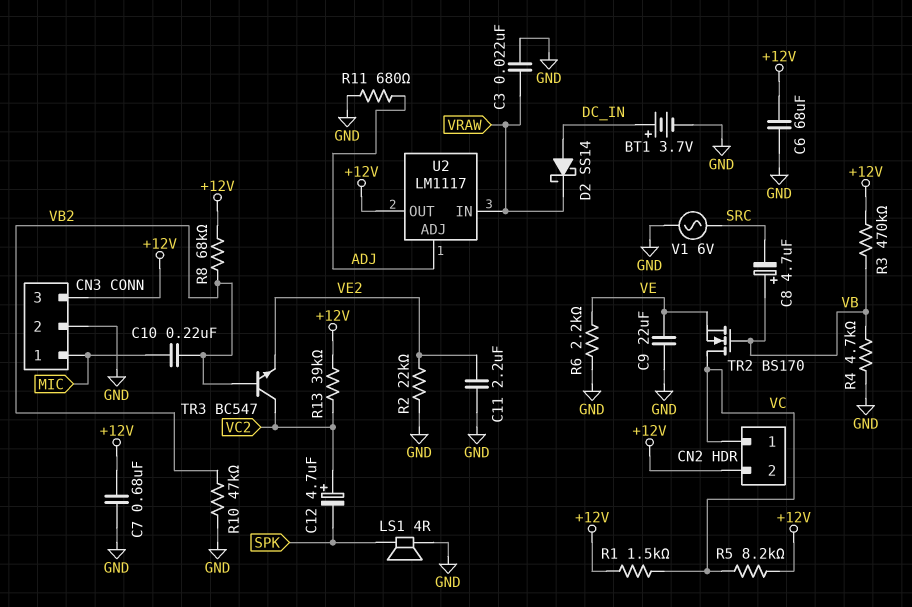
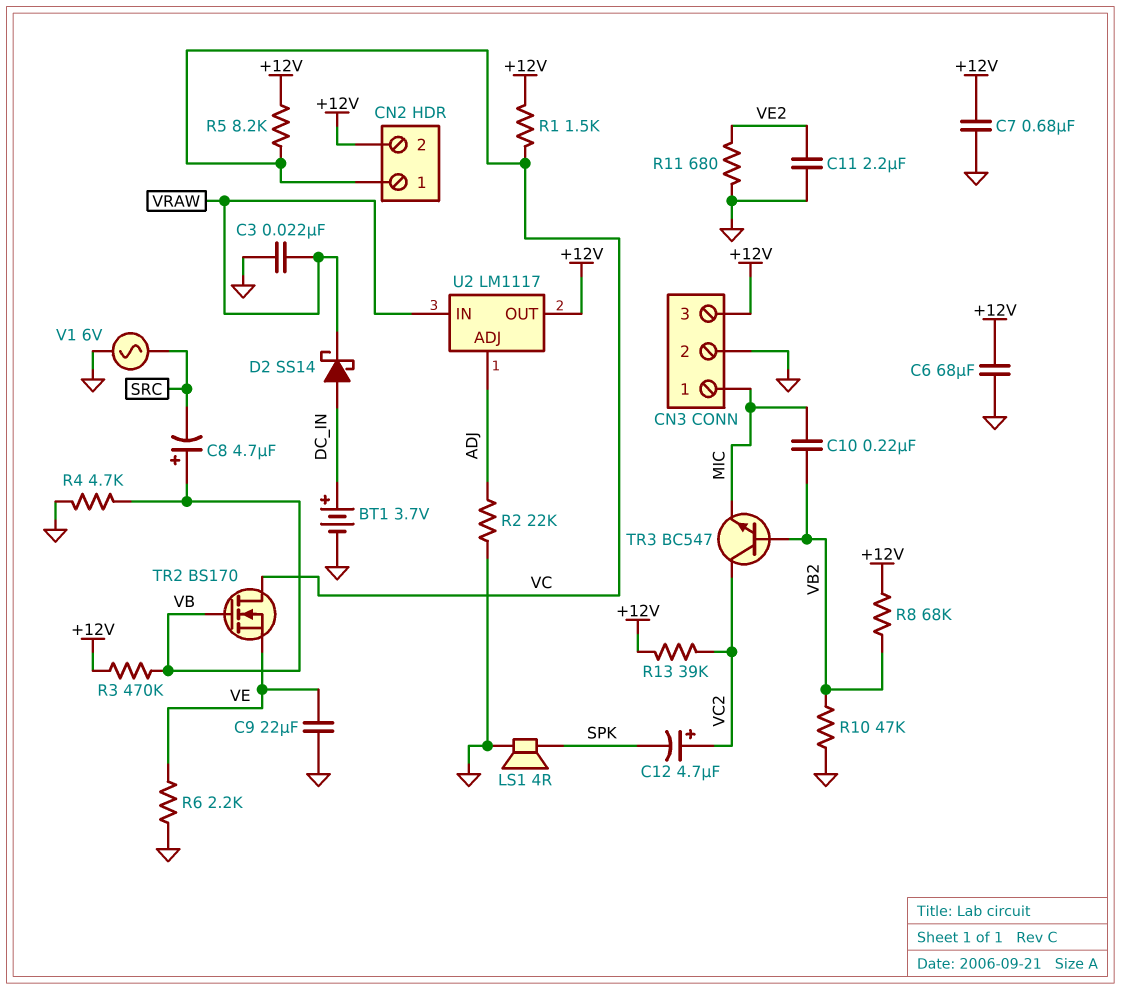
R2: 22k (GND, VE2) -> 22k (ADJ, GND)
R11: 680 (ADJ, GND) -> 680 (GND, VE2)
TR3: NPN BC547 (B VB2, C VC2, E VE2) -> NPN BC547 (B VB2, C VC2, E MIC)

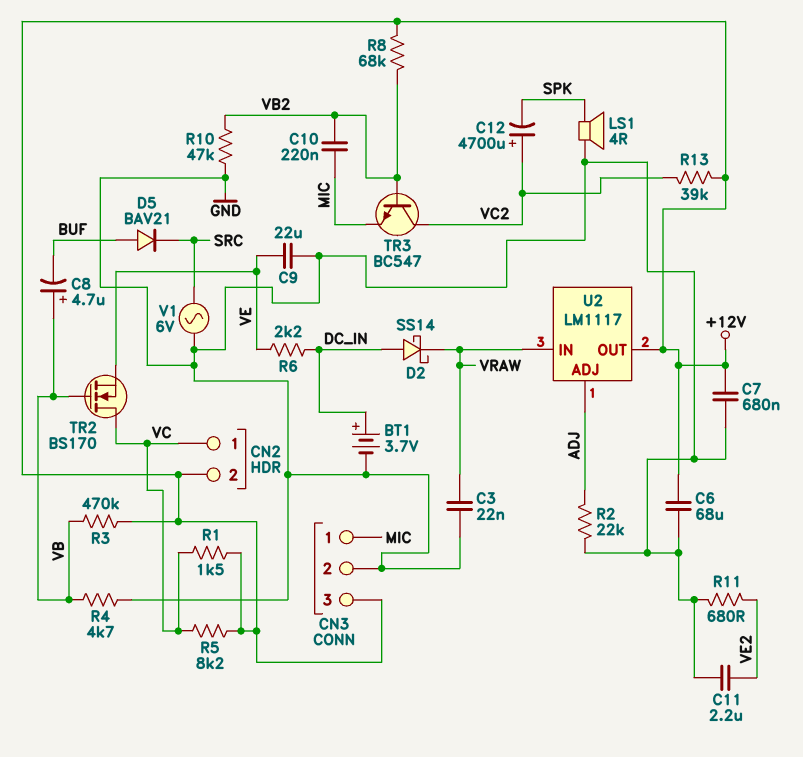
C8: 4.7uF (plus VB, minus SRC) -> 4.7uF (plus VB, minus BUF)
C12: 4.7uF (plus VC2, minus SPK) -> 4700uF (plus VC2, minus SPK)
D5: none -> diode BAV21 (A BUF, K SRC)
R6: 2.2k (GND, VE) -> 2.2k (DC_IN, VE)

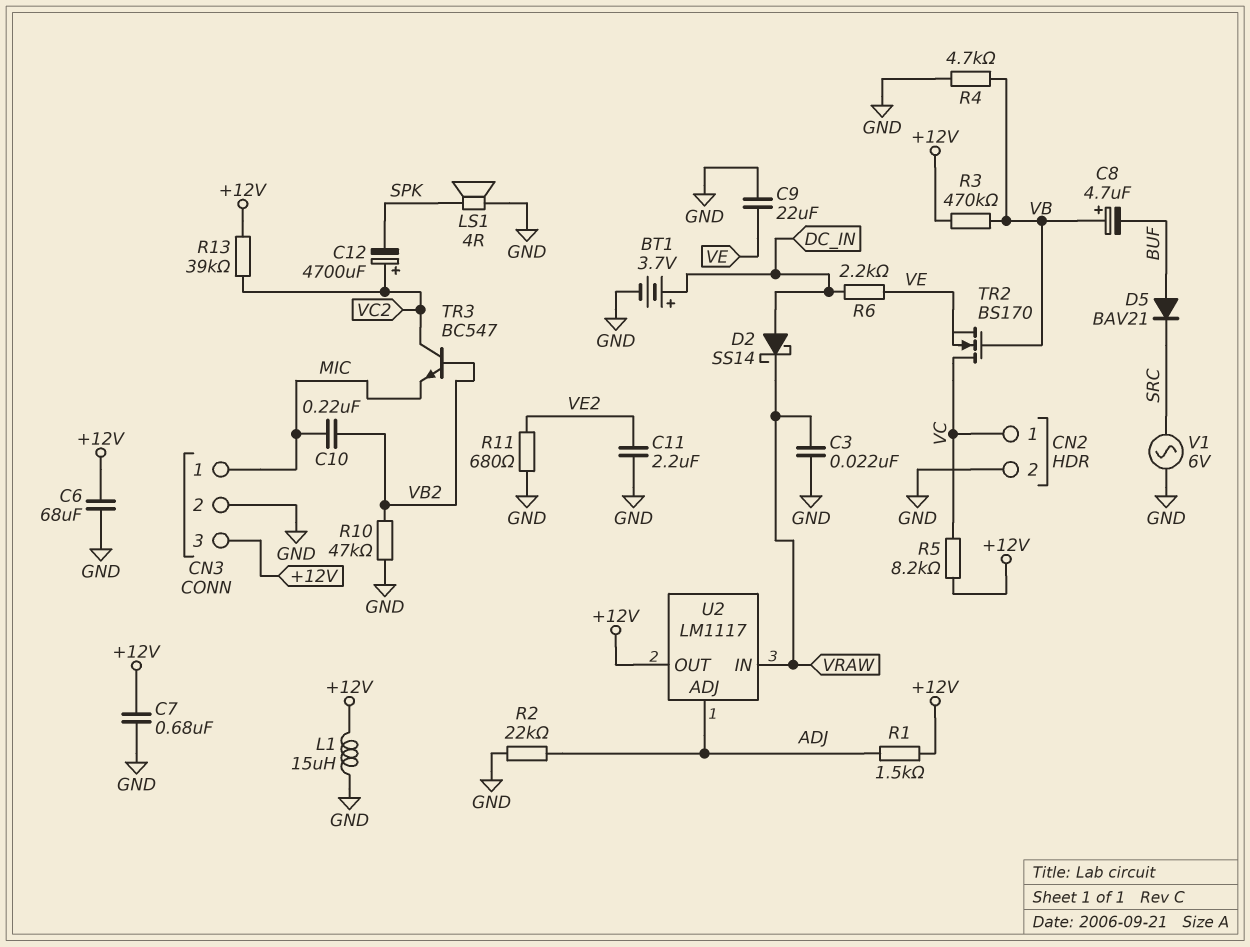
CN2 pin 2: +12V -> GND
L1: none -> 15uH (+12V, GND)
R1: 1.5k (+12V, VC) -> 1.5k (+12V, ADJ)
R8: 68k (+12V, VB2) -> none

